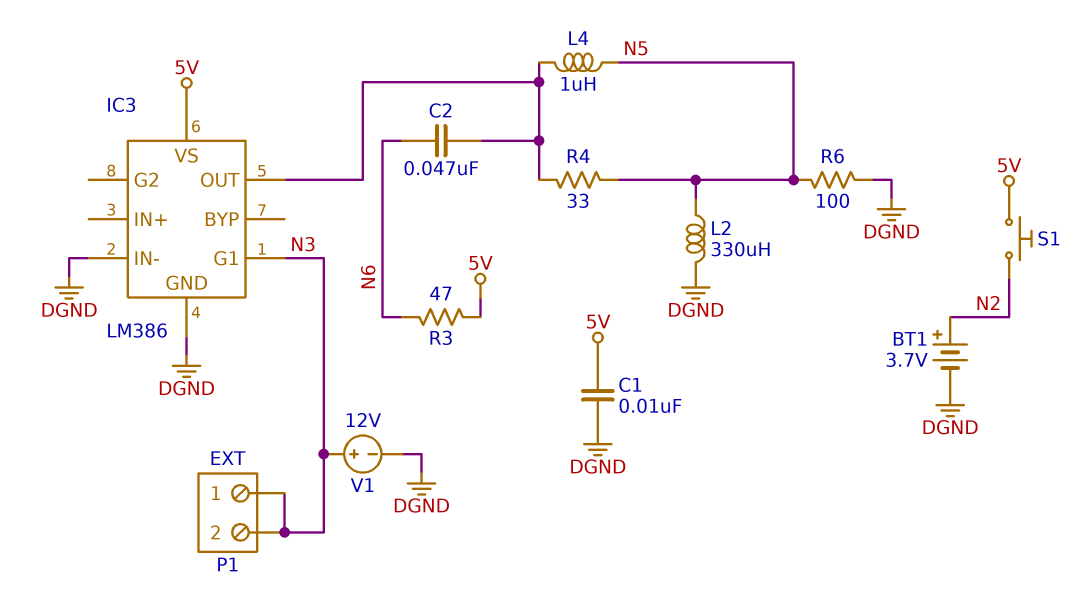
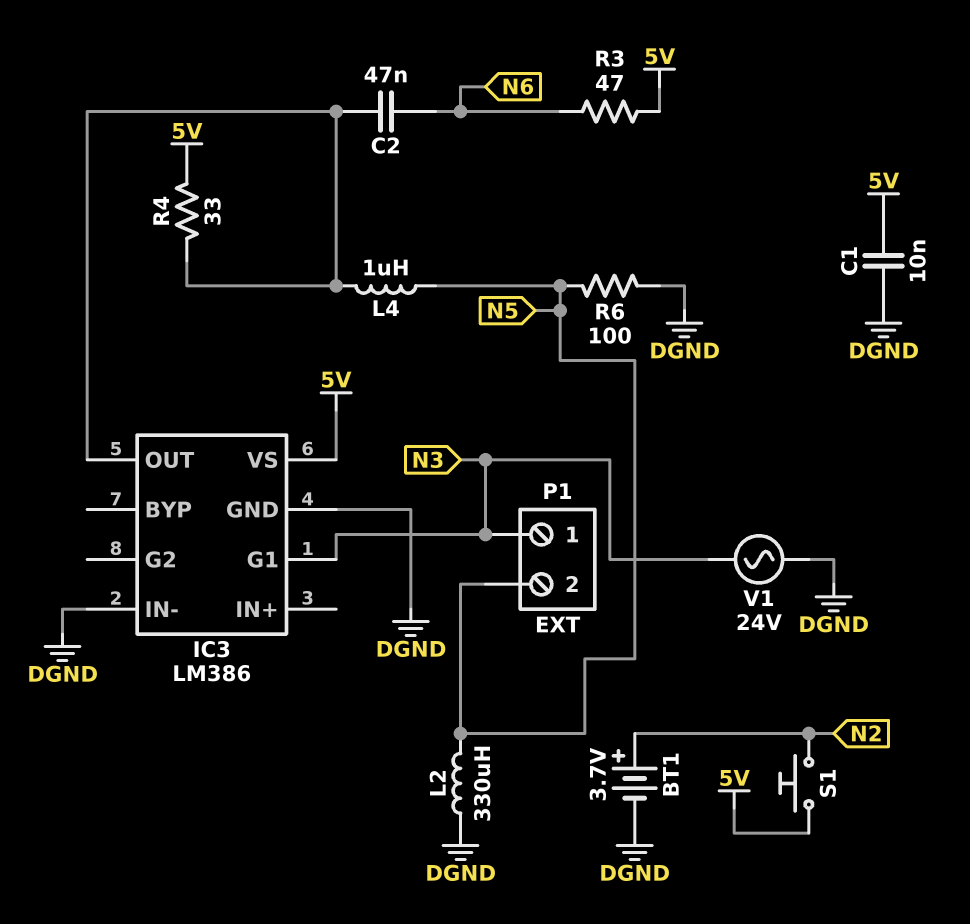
P1 pin 2: N3 -> N5
R4: 33 (IC3/OUT, N5) -> 33 (5V, IC3/OUT)
V1: 12V (plus N3, minus DGND) -> AC 24V (DGND, N3)

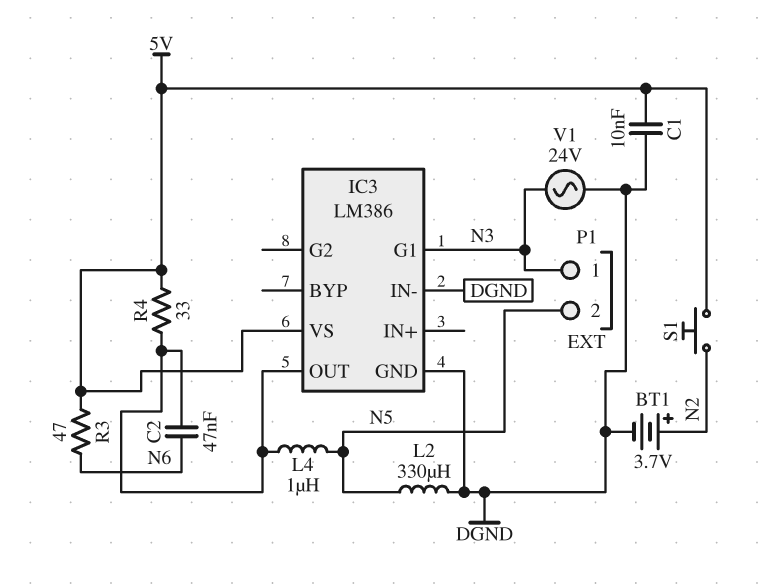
R6: 100 (DGND, N5) -> none

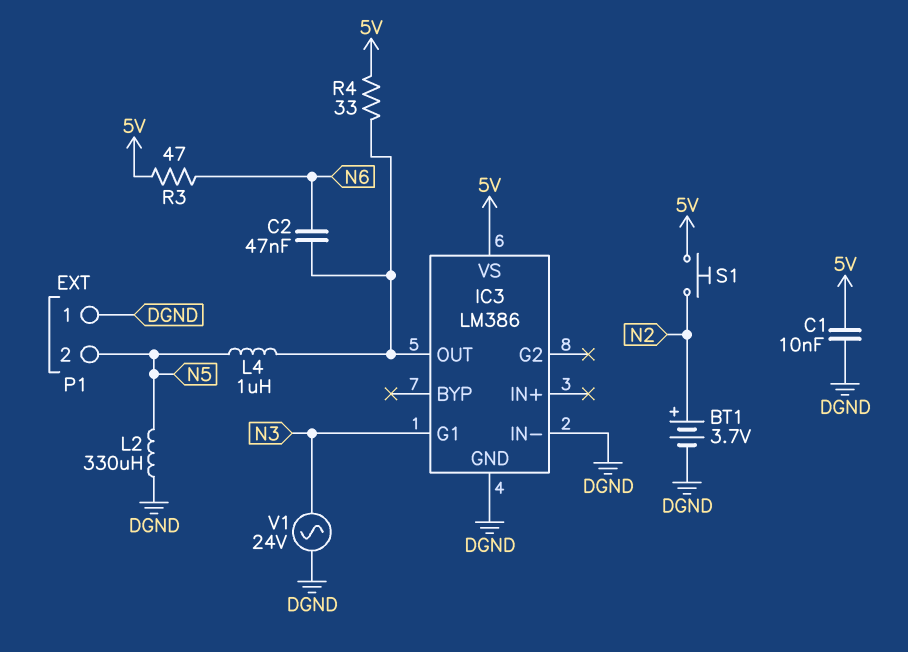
P1 pin 1: N3 -> DGND

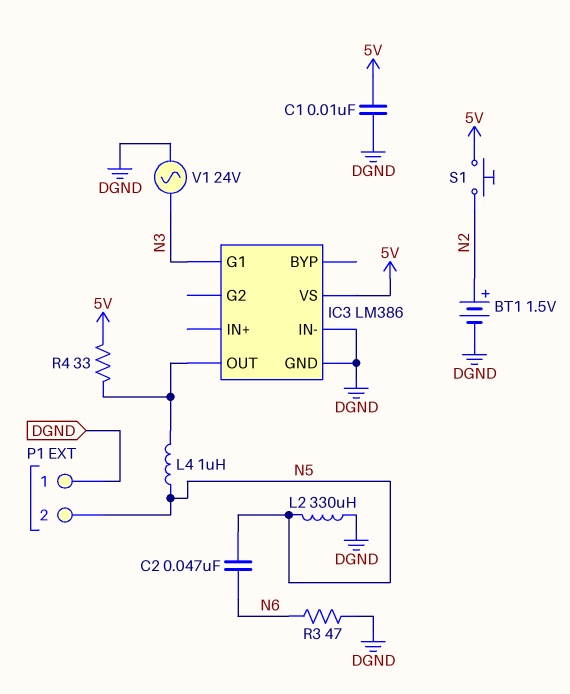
BT1: 3.7V (plus N2, minus DGND) -> 1.5V (plus N2, minus DGND)
C2: 47nF (IC3/OUT, N6) -> 47nF (N5, N6)
R3: 47 (5V, N6) -> 47 (DGND, N6)

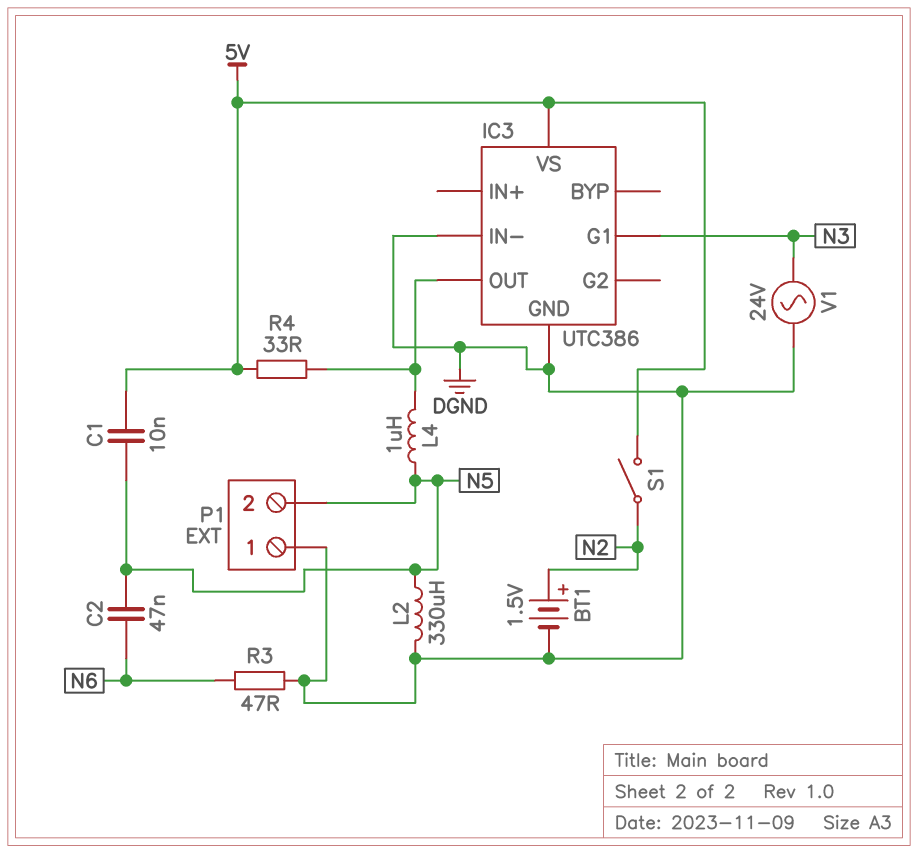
C1: 10nF (5V, DGND) -> 10nF (5V, N5)
IC3: LM386 -> UTC386
S1: button (5V, N2) -> switch (5V, N2)

